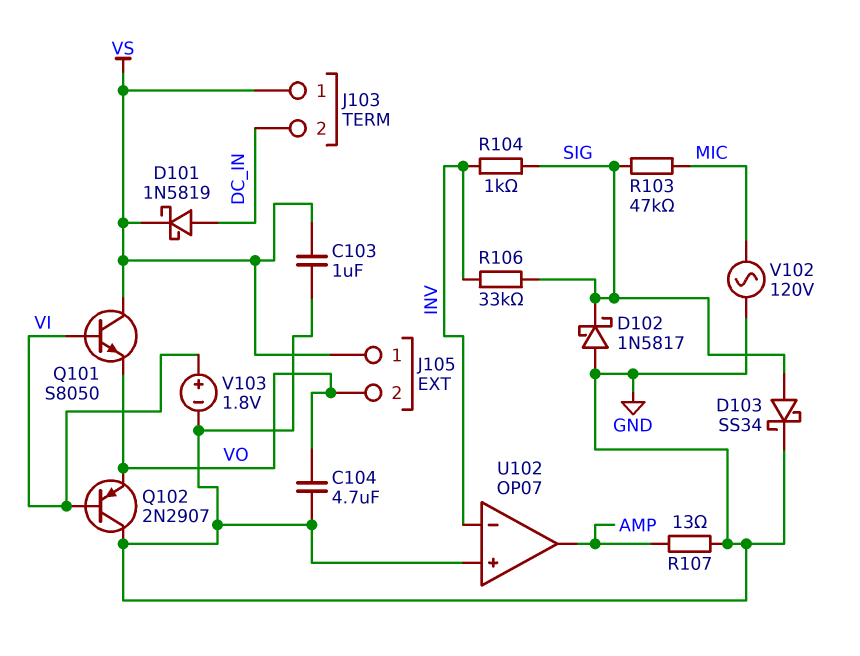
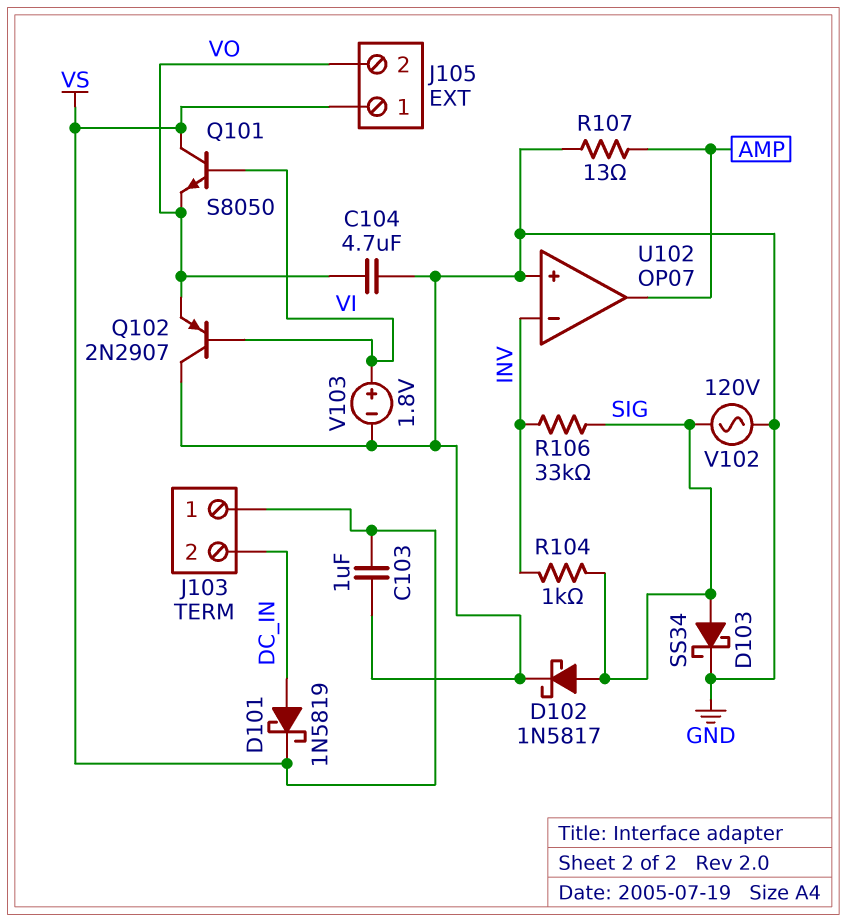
D102: schottky 1N5817 (A GND, K SIG) -> schottky 1N5817 (A SIG, K GND)
R103: 47k (MIC, SIG) -> none
V102: AC 120V (GND, MIC) -> AC 120V (GND, SIG)

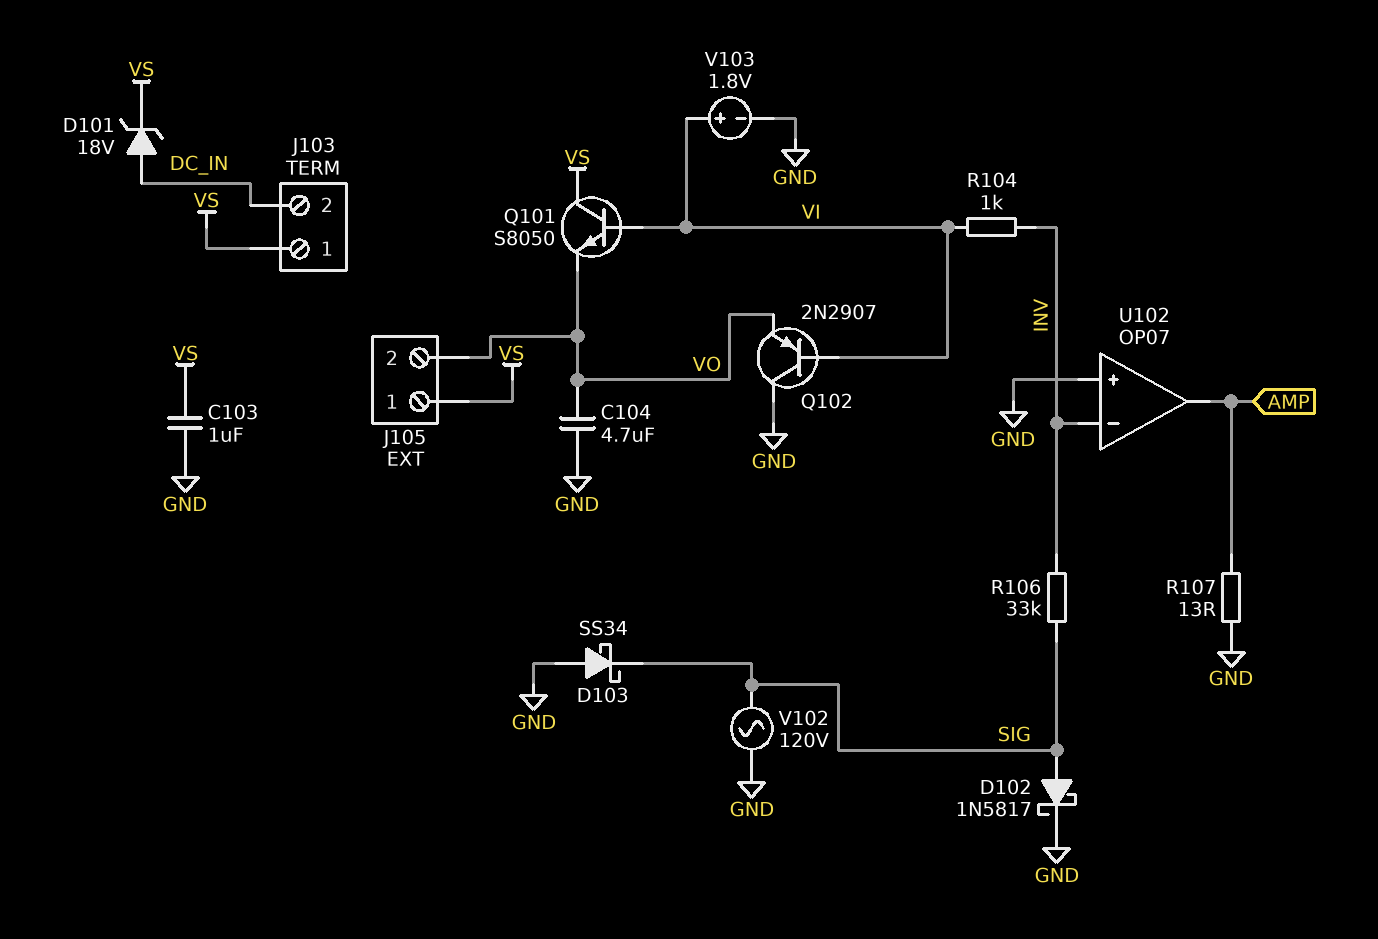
D101: schottky 1N5819 (A DC_IN, K VS) -> zener 18V (A DC_IN, K VS)
D103: schottky SS34 (A SIG, K GND) -> schottky SS34 (A GND, K SIG)
R104: 1k (INV, SIG) -> 1k (INV, VI)

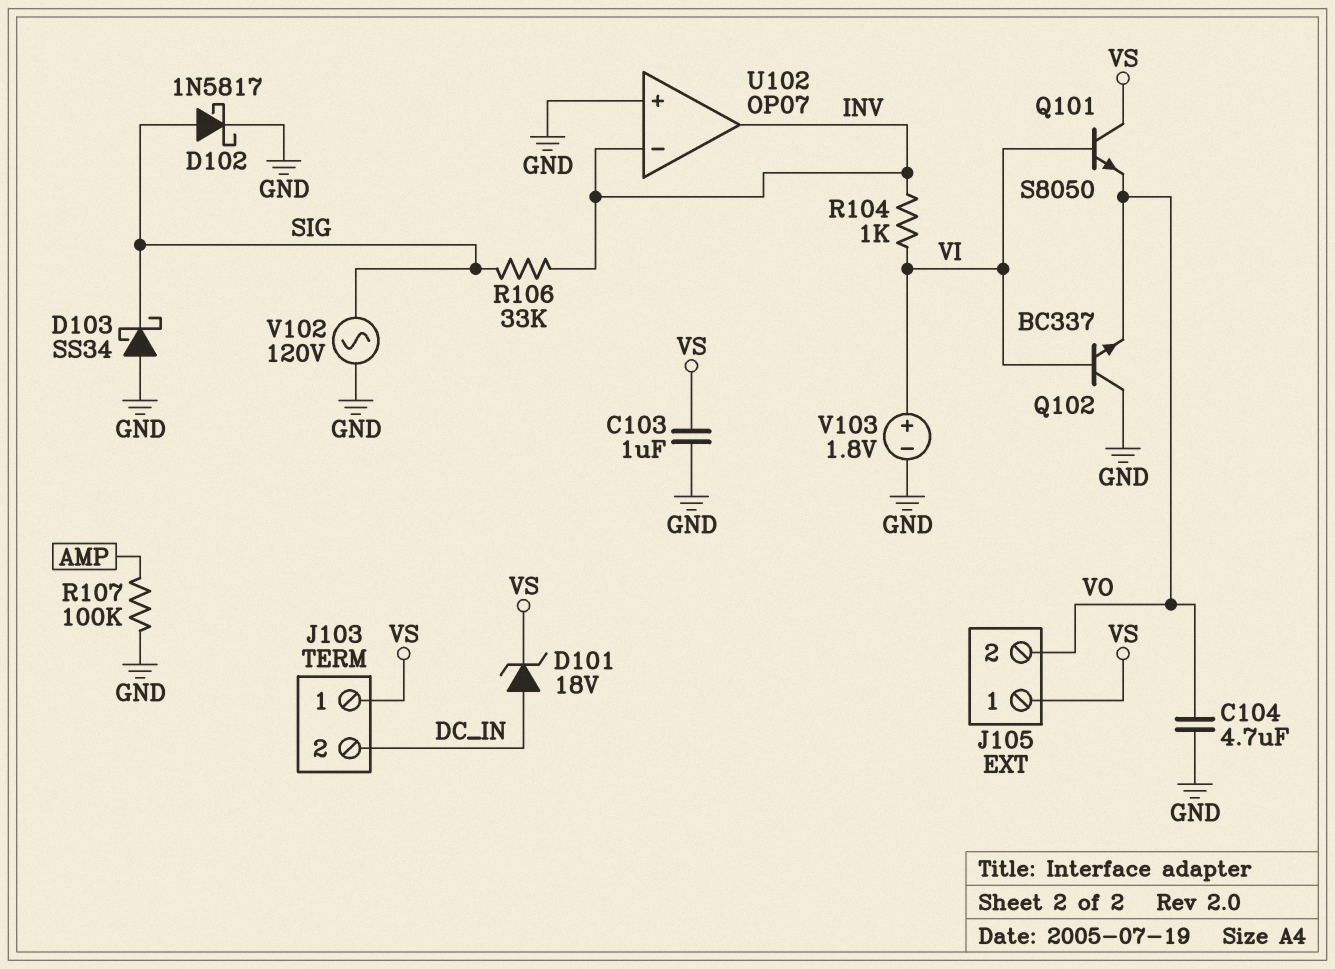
Q102: PNP 2N2907 (B VI, C GND, E VO) -> NPN BC337 (B VI, C GND, E VO)
R107: 13 (AMP, GND) -> 100k (AMP, GND)
U102 pin out: AMP -> INV

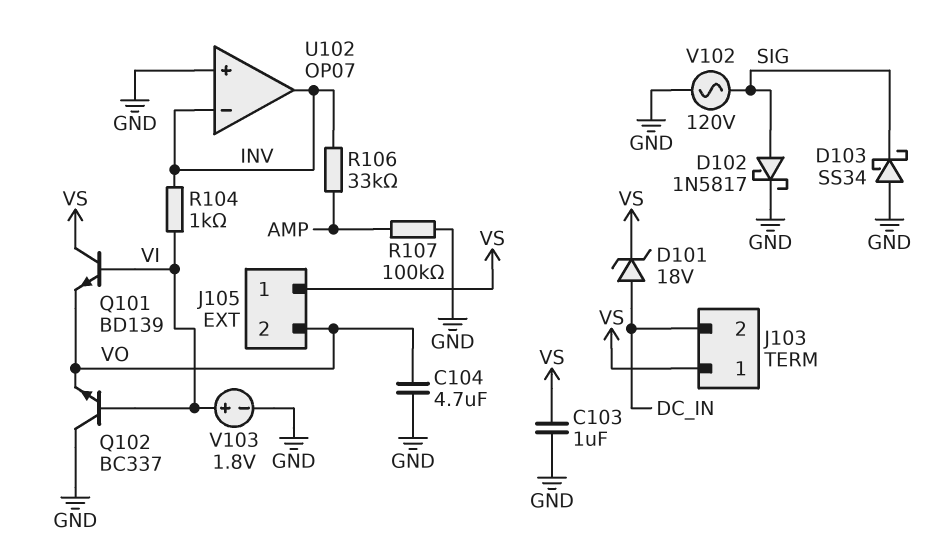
Q101: NPN S8050 (B VI, C VS, E VO) -> NPN BD139 (B VI, C VS, E VO)
R106: 33k (INV, SIG) -> 33k (AMP, INV)

